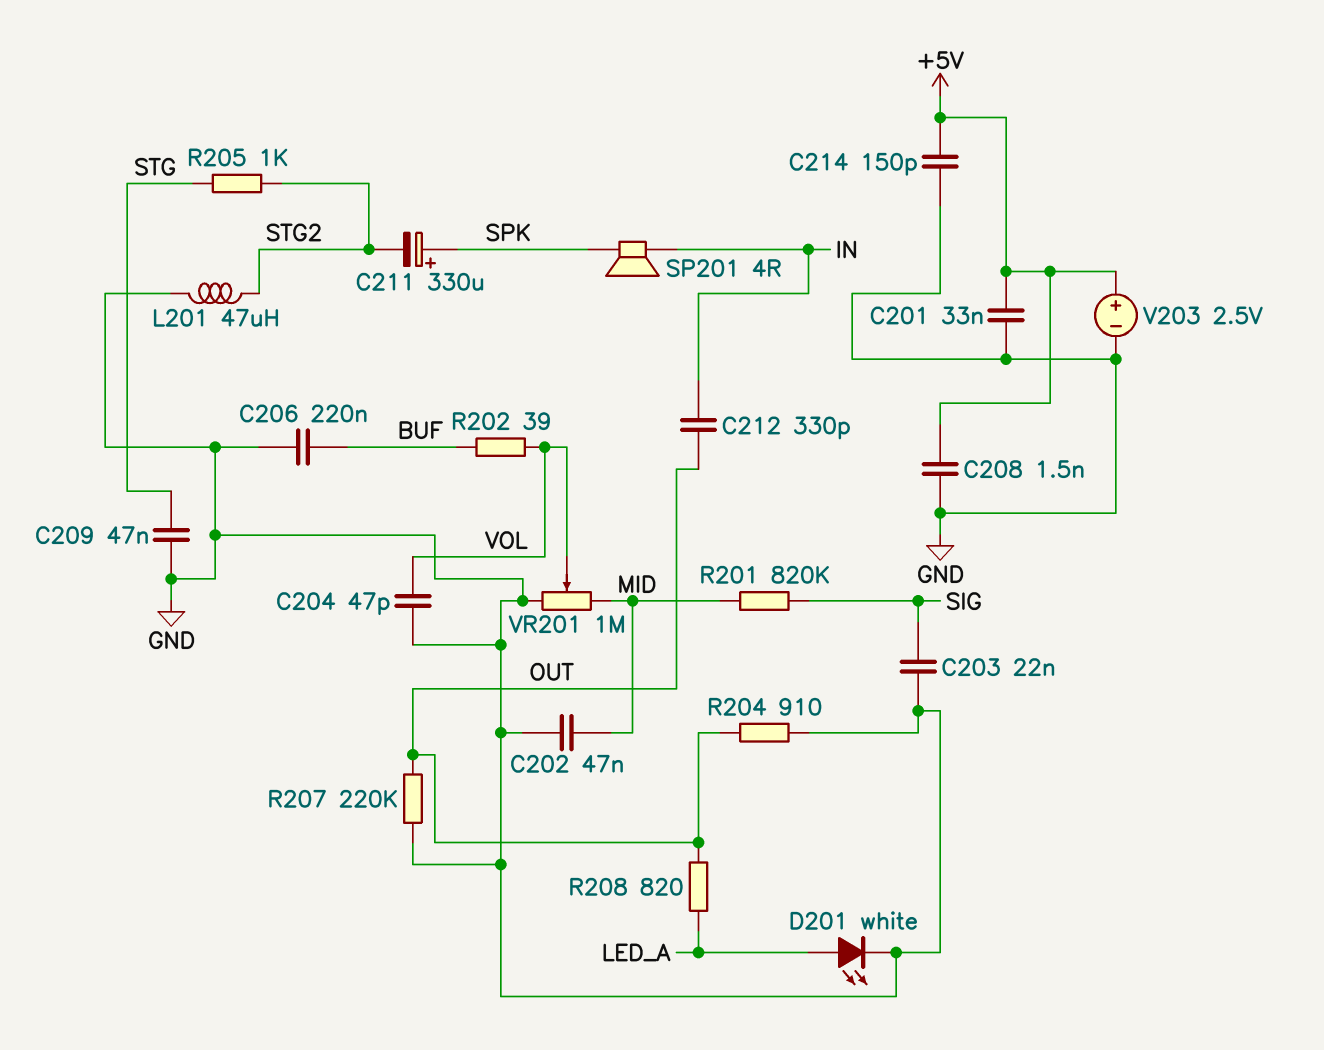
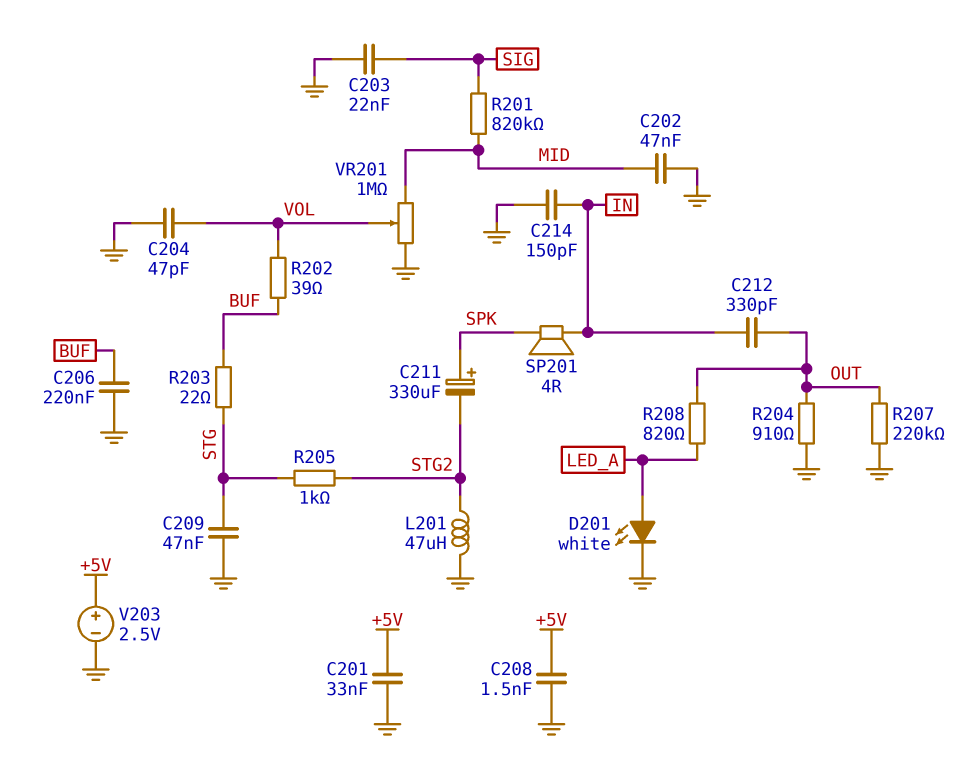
C214: 150pF (+5V, GND) -> 150pF (GND, IN)
R203: none -> 22 (BUF, STG)

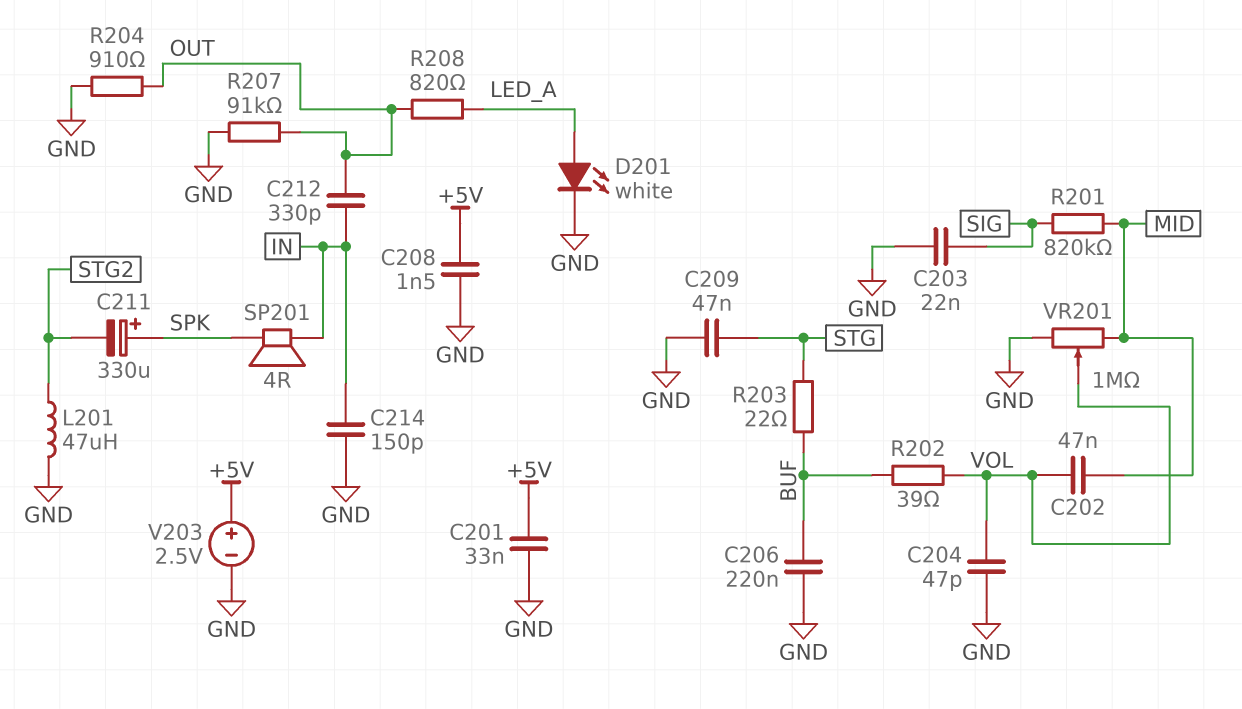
C202: 47nF (GND, MID) -> 47nF (MID, VOL)
R205: 1k (STG, STG2) -> none
R207: 220k (GND, OUT) -> 91k (GND, OUT)

